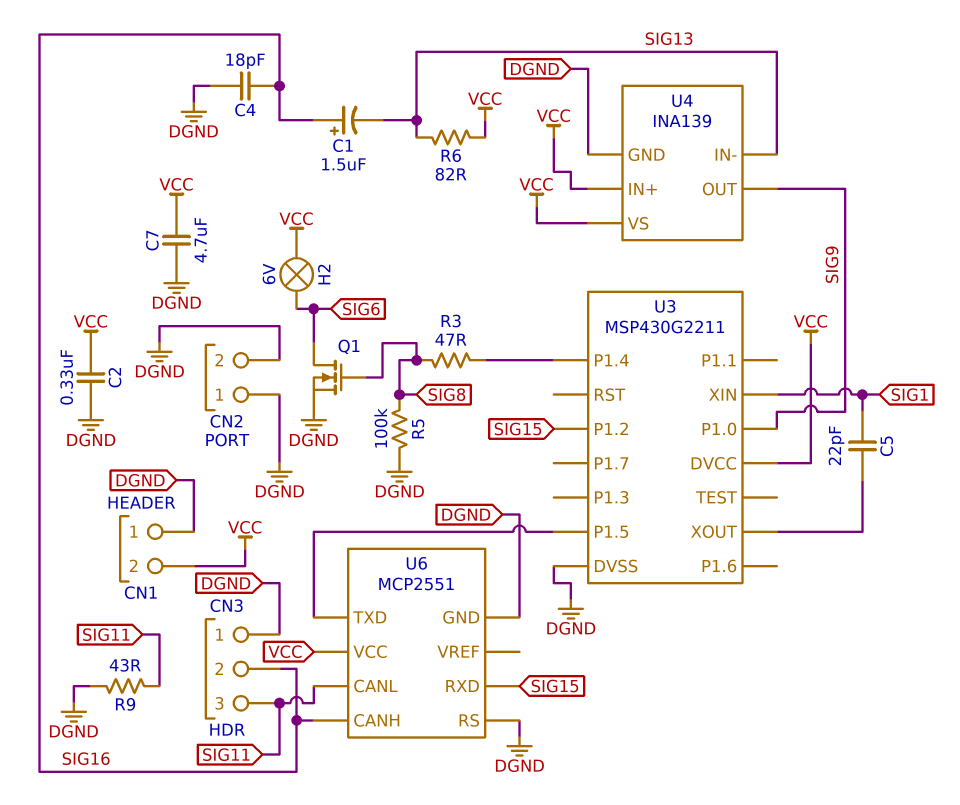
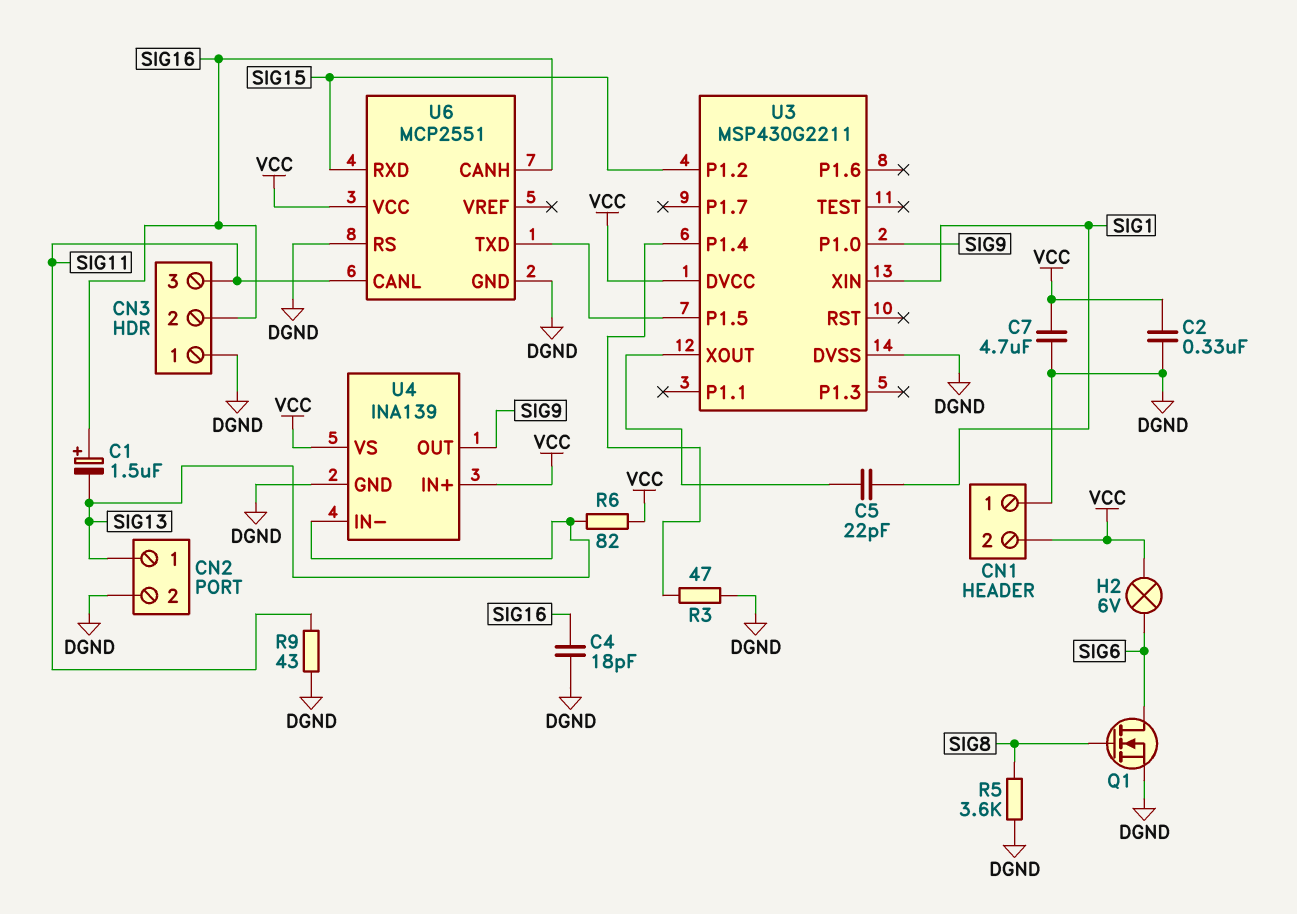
CN2 pin 1: DGND -> SIG13
R3: 47 (SIG8, U3/P1.4) -> 47 (DGND, U3/P1.4)
R5: 100k (DGND, SIG8) -> 3.6k (DGND, SIG8)

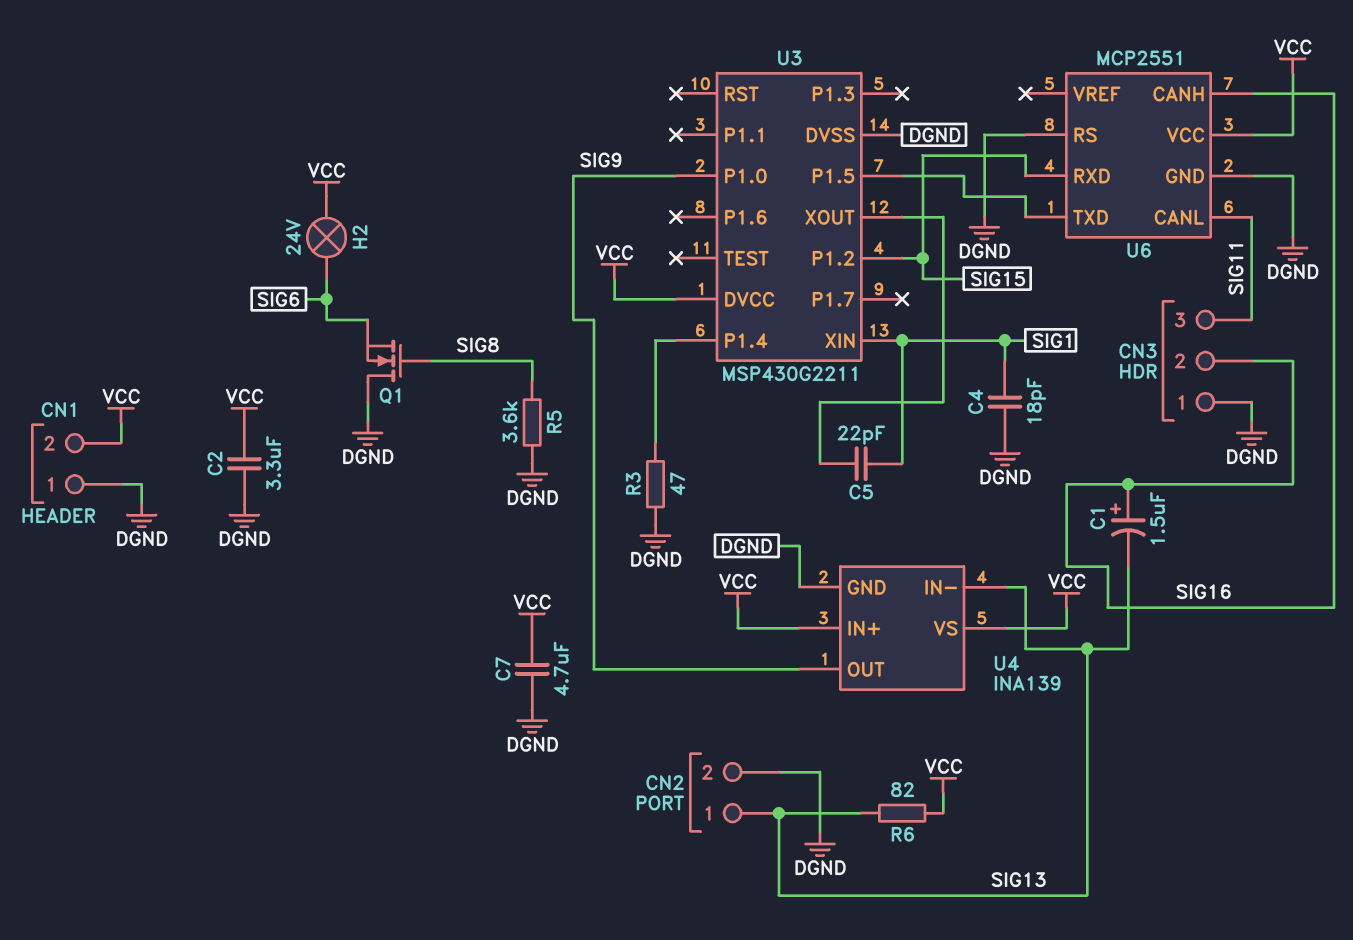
C2: 330nF (DGND, VCC) -> 3.3uF (DGND, VCC)
C4: 18pF (DGND, SIG16) -> 18pF (DGND, SIG1)
H2: lamp 6V (SIG6, VCC) -> lamp 24V (SIG6, VCC)
Q1: NMOS (G SIG8, D SIG6, S DGND) -> NMOS (G SIG8, D DGND, S SIG6)
R9: 43 (DGND, SIG11) -> none

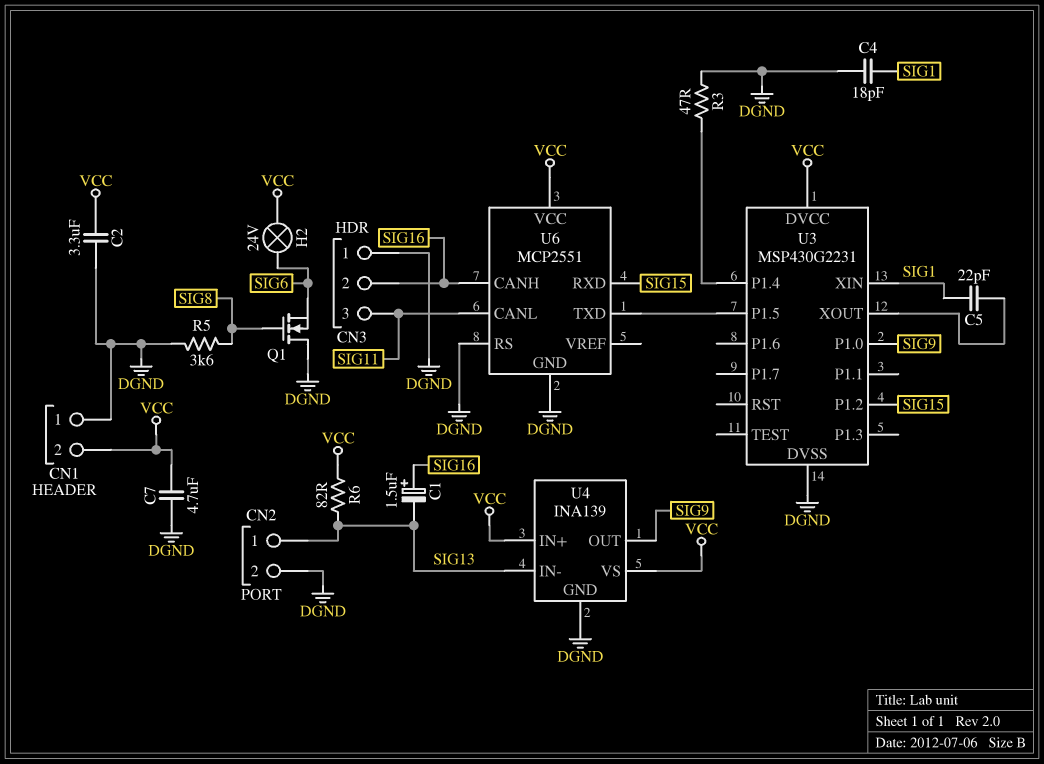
U3: MSP430G2211 -> MSP430G2231

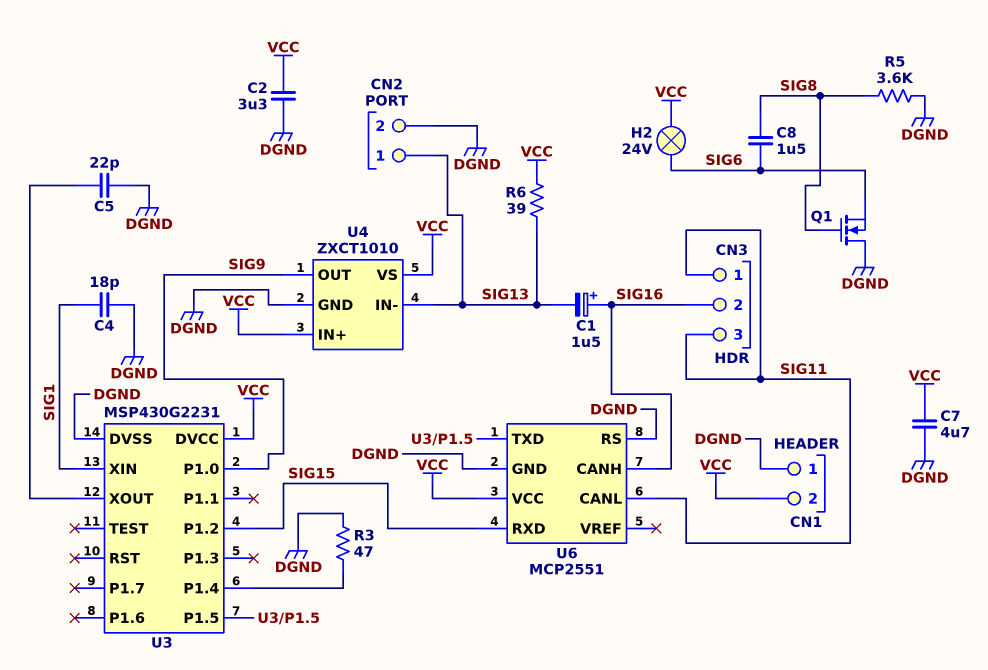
C5: 22pF (SIG1, U3/XOUT) -> 22pF (DGND, U3/XOUT)
C8: none -> 1.5uF (SIG6, SIG8)
CN3 pin 1: DGND -> SIG11
R6: 82 (SIG13, VCC) -> 39 (SIG13, VCC)
U4: INA139 -> ZXCT1010

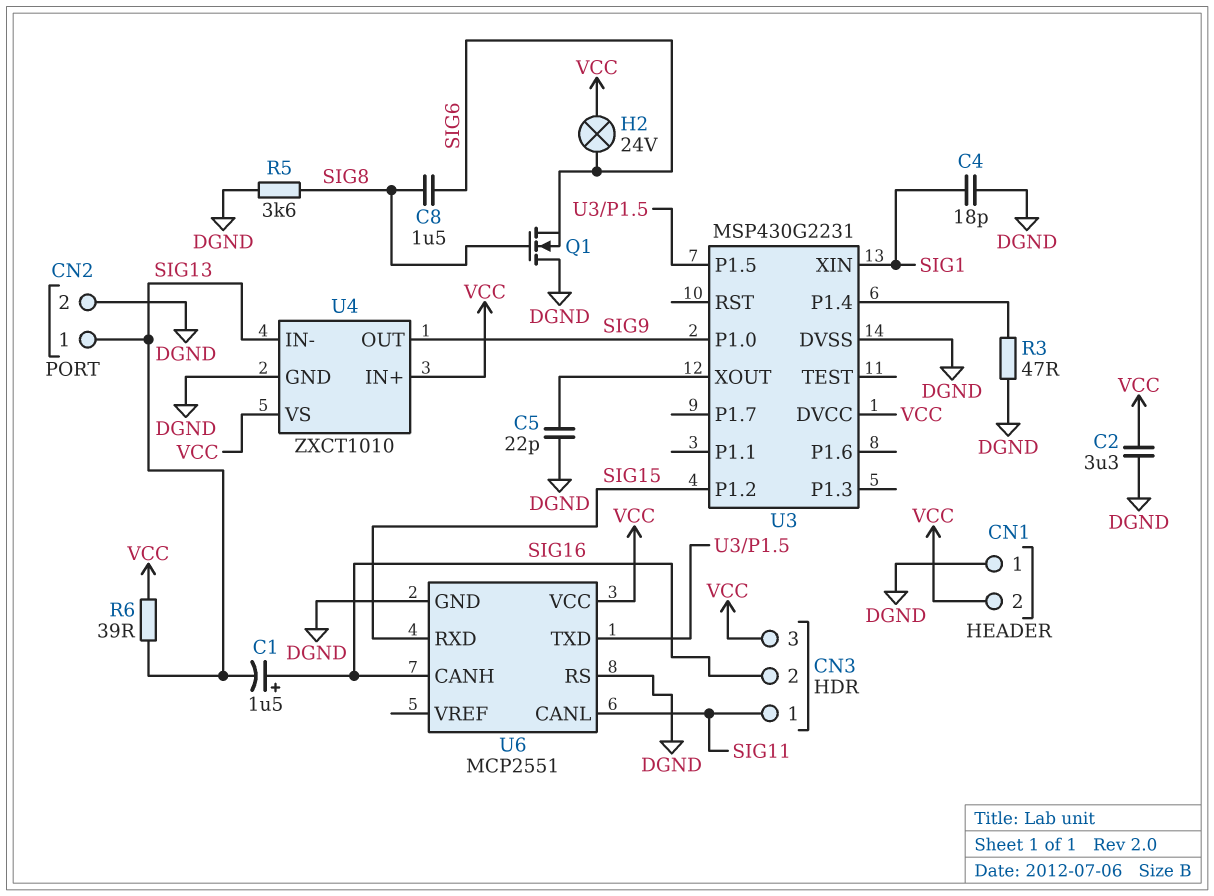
C7: 4.7uF (DGND, VCC) -> none
CN3 pin 3: SIG11 -> VCC

